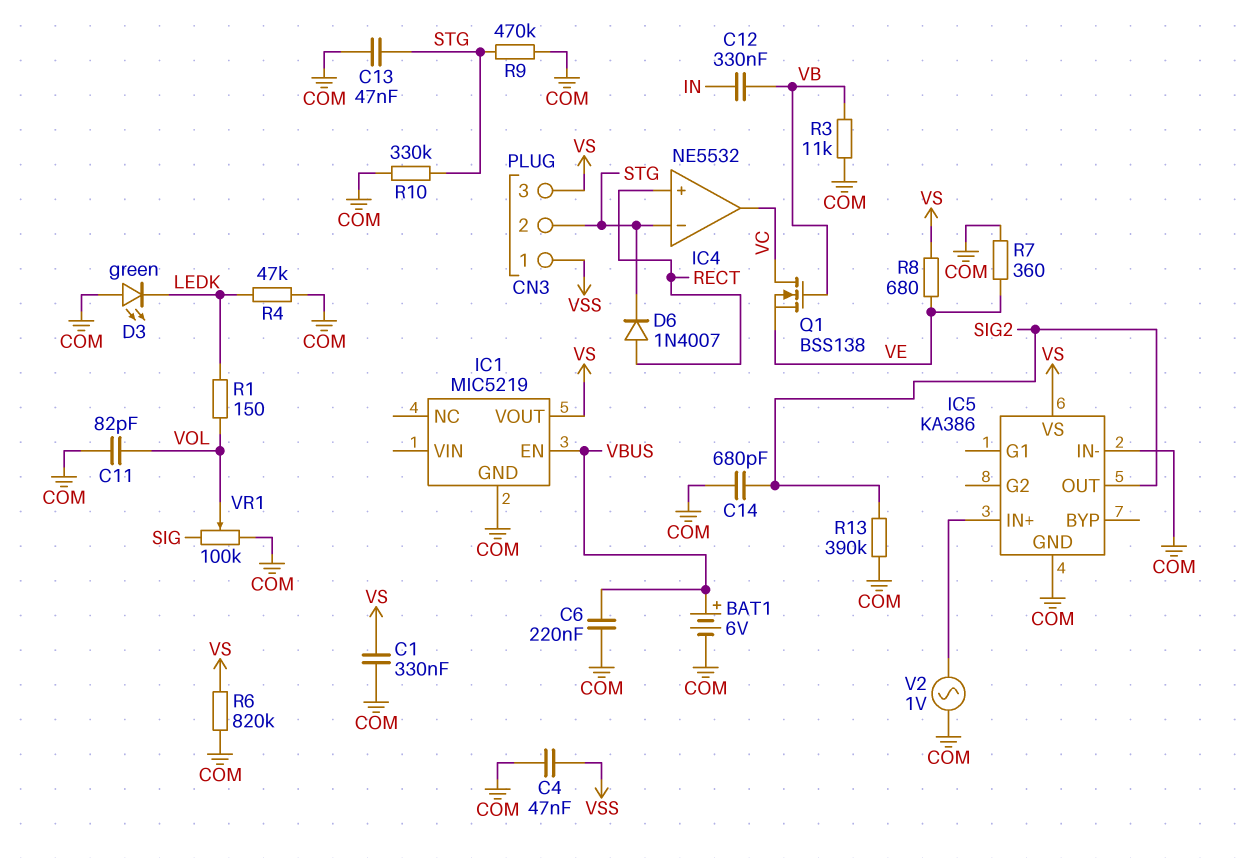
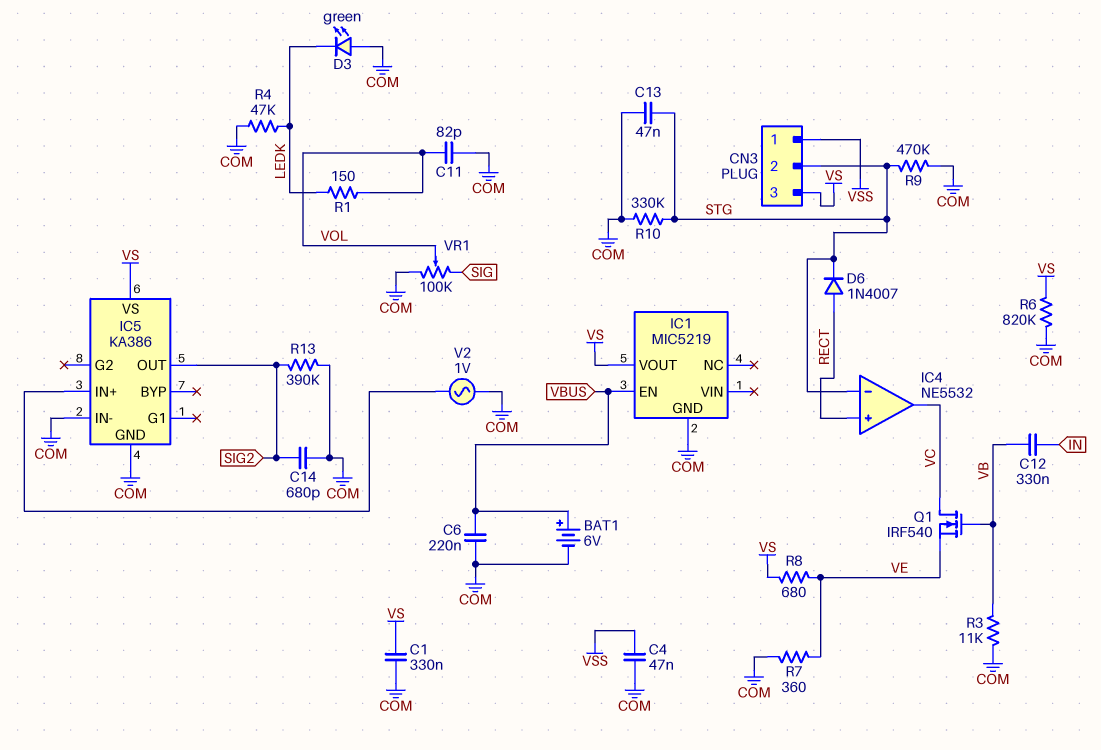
Q1: NMOS BSS138 (G VB, D VC, S VE) -> NMOS IRF540 (G VB, D VC, S VE)

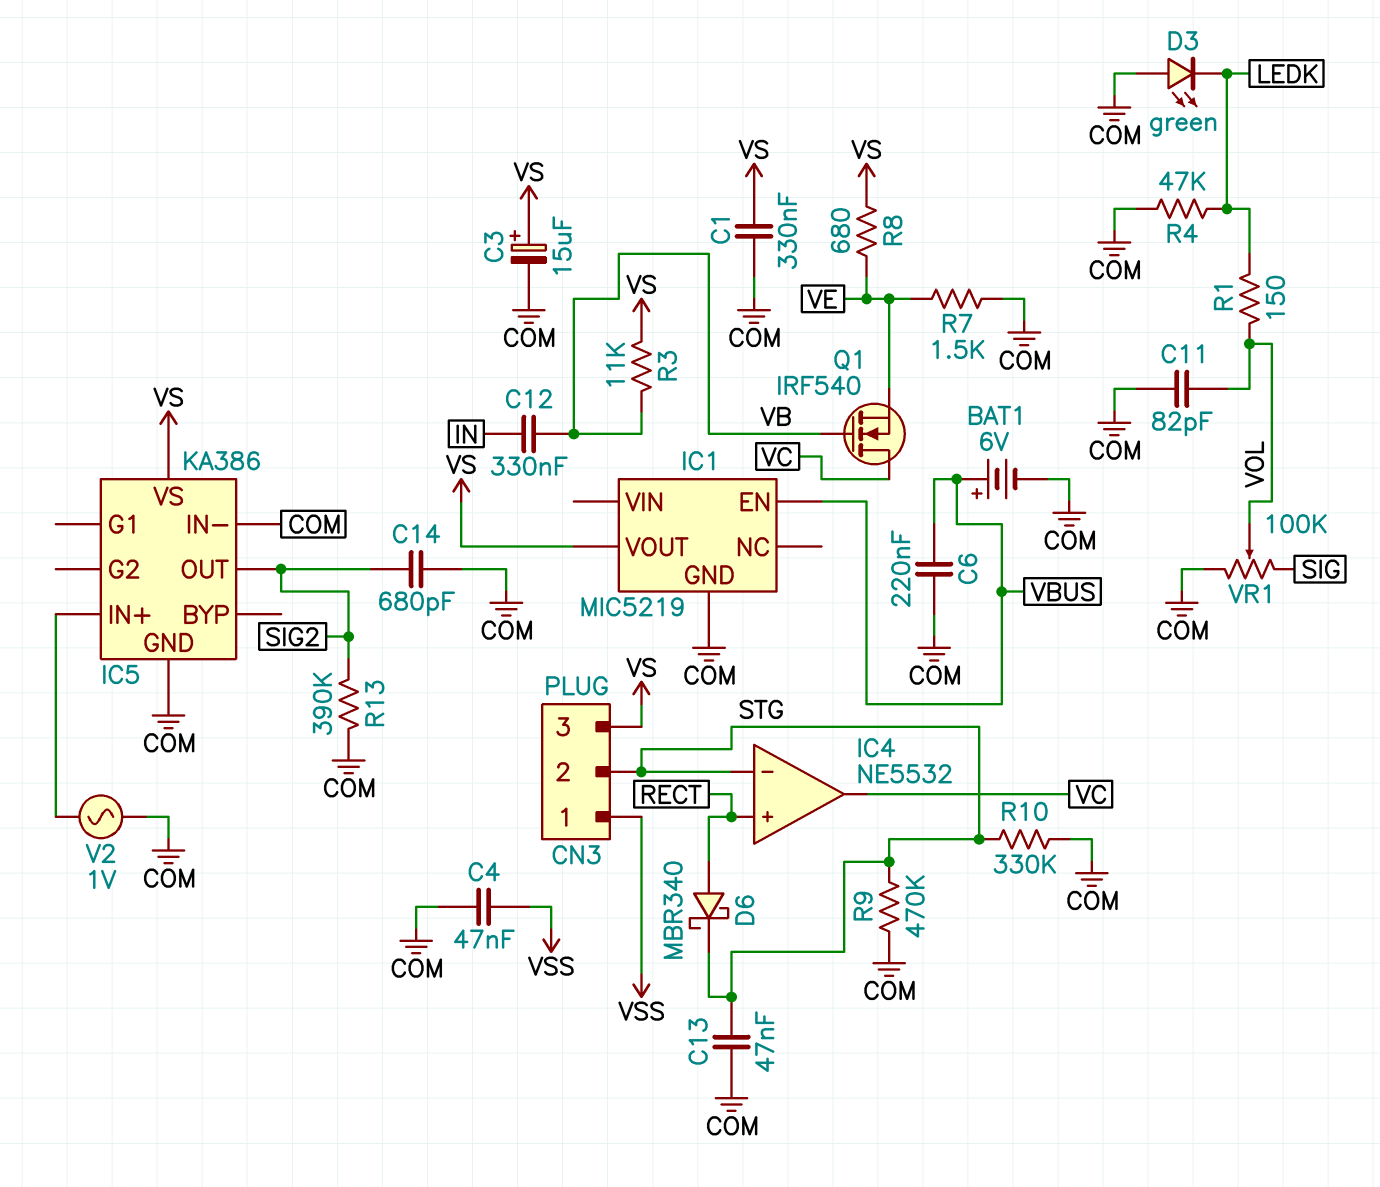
C3: none -> 15uF (plus VS, minus COM)
D6: diode 1N4007 (A RECT, K STG) -> schottky MBR340 (A RECT, K STG)
R3: 11k (COM, VB) -> 11k (VB, VS)
R6: 820k (COM, VS) -> none
R7: 360 (COM, VE) -> 1.5k (COM, VE)

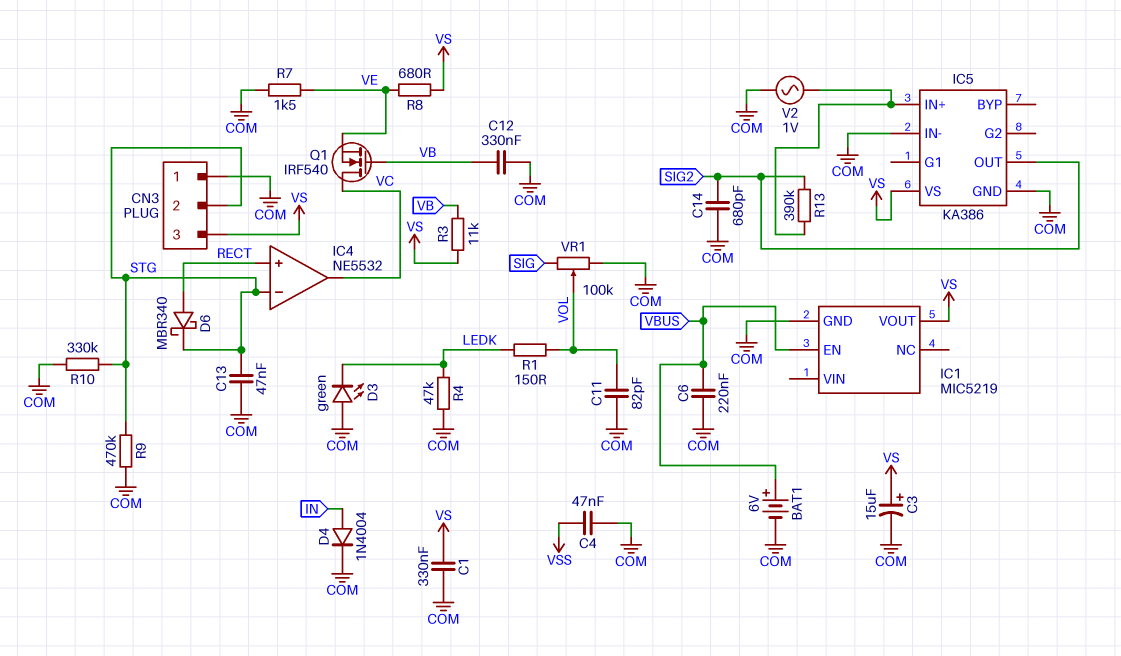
C12: 330nF (IN, VB) -> 330nF (COM, VB)
CN3 pin 1: VSS -> COM
D4: none -> diode 1N4004 (A IN, K COM)
R13: 390k (COM, SIG2) -> 390k (IC5/IN+, SIG2)

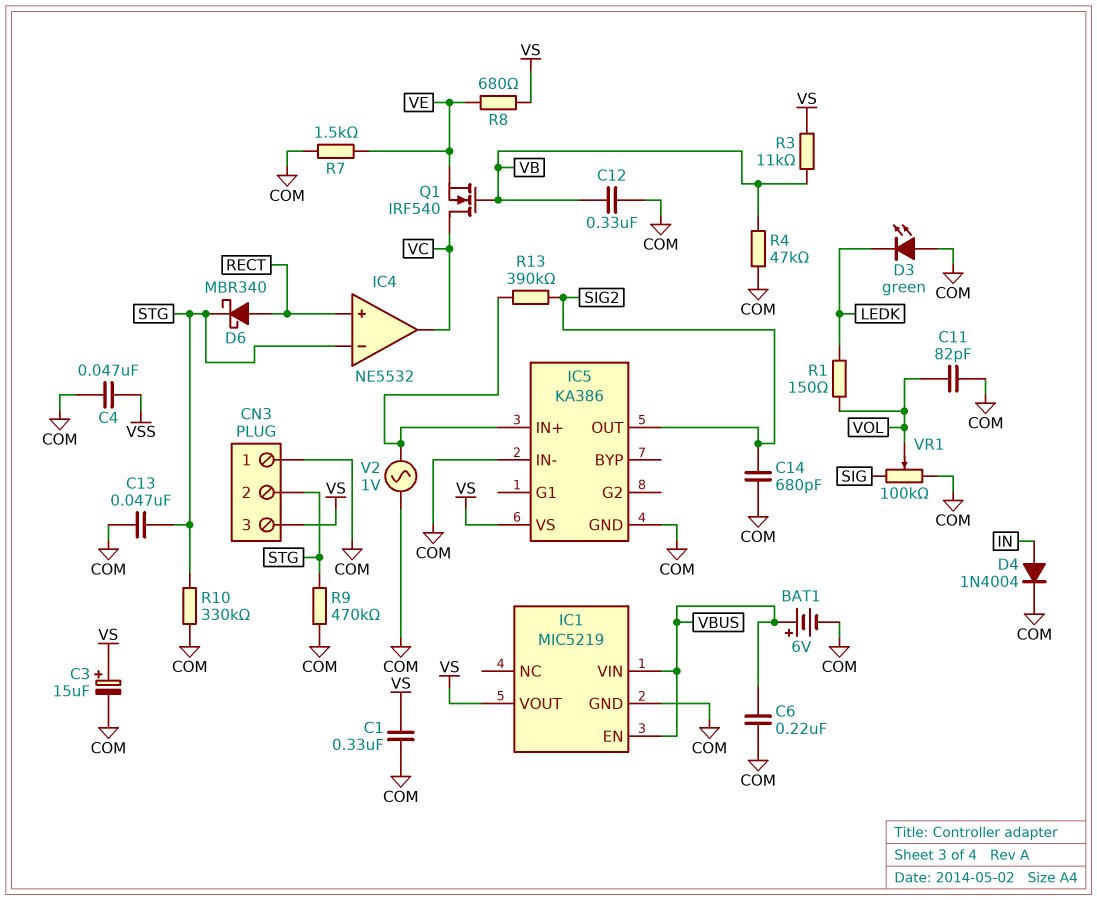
IC1 pin VIN: none -> VBUS
R4: 47k (COM, LEDK) -> 47k (COM, VB)

